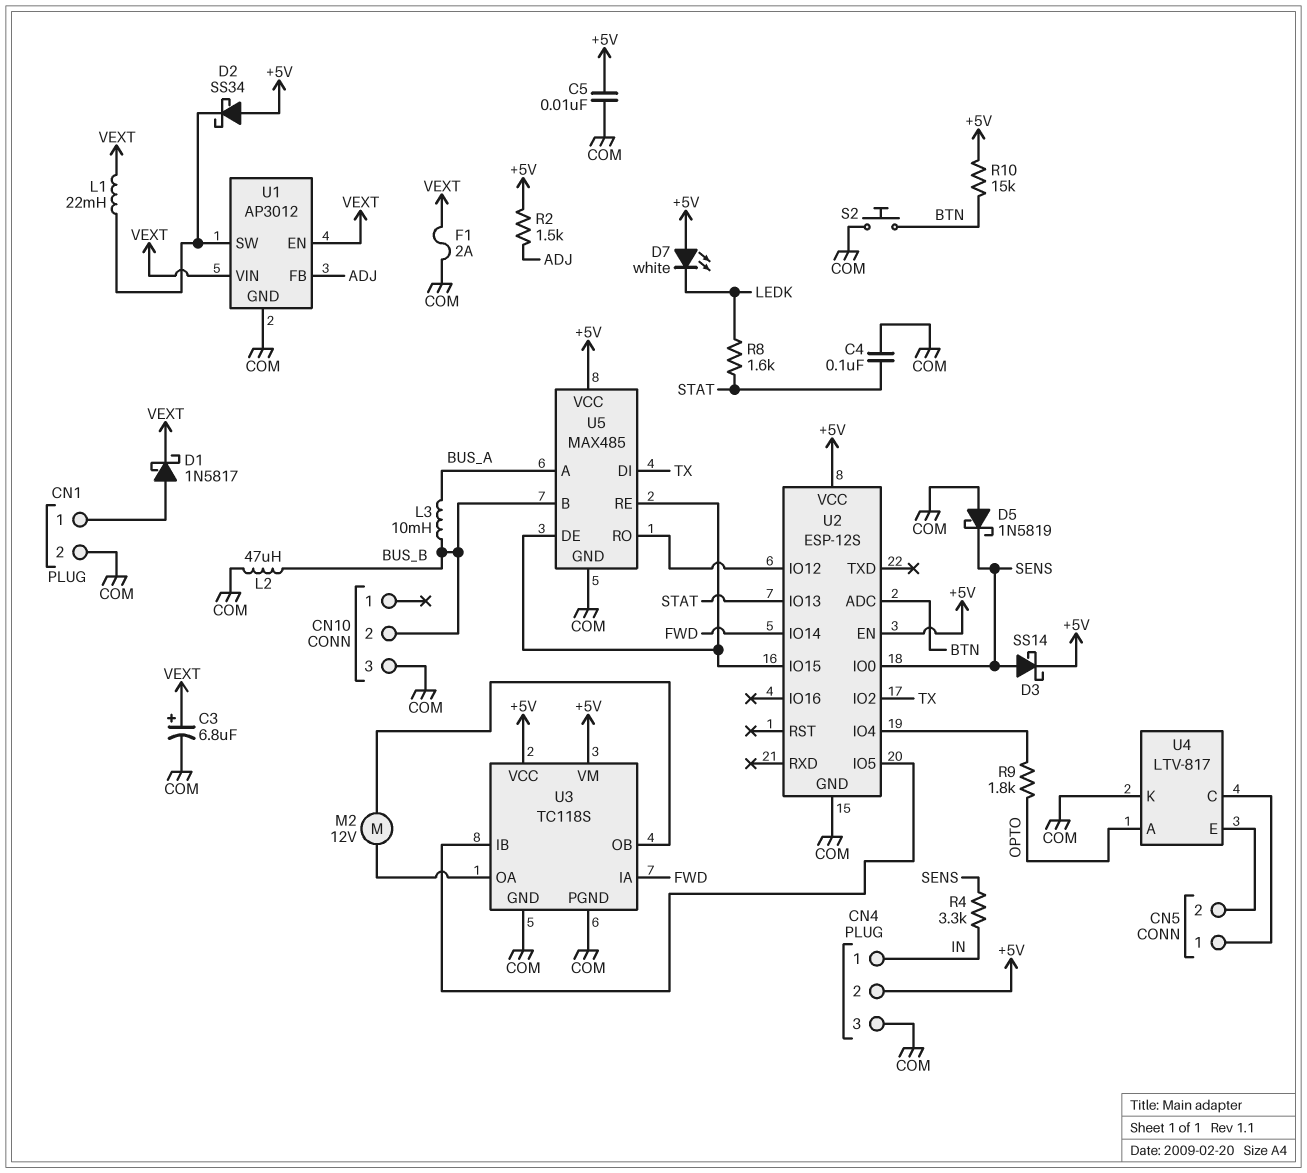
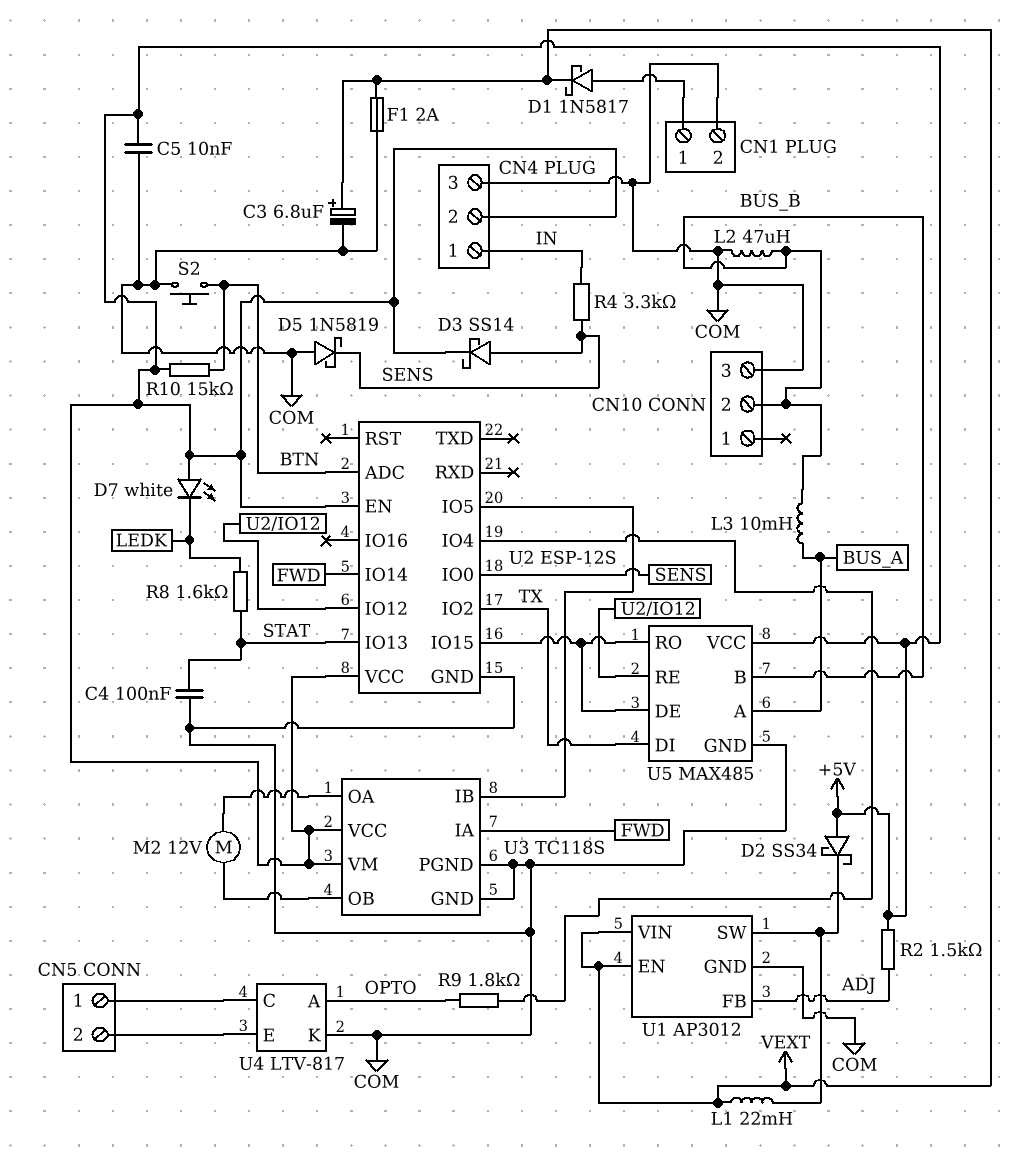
U5 pin RE: U2/IO15 -> U2/IO12
U5 pin RO: U2/IO12 -> U2/IO15

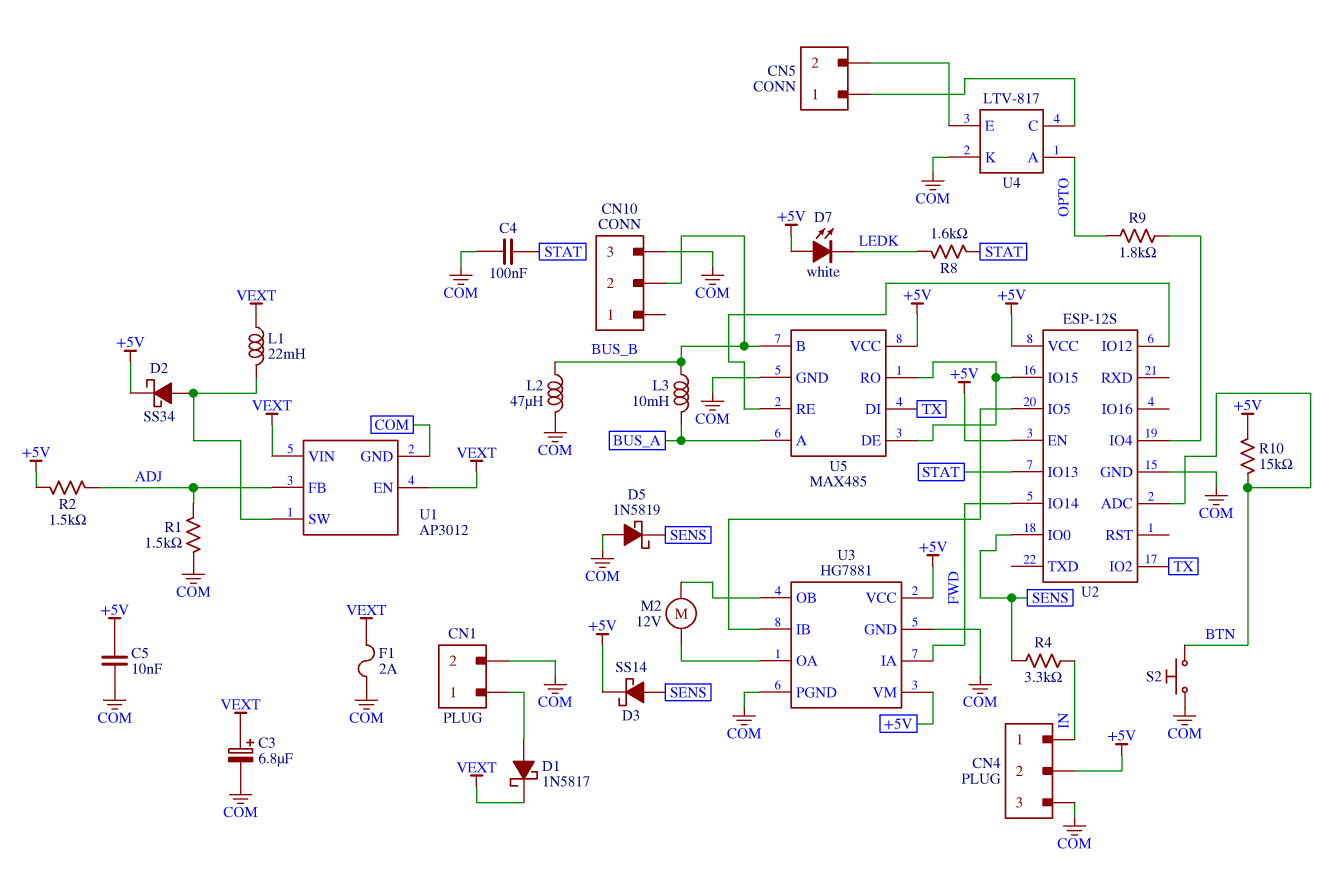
D2: schottky SS34 (A +5V, K U1/SW) -> schottky SS34 (A U1/SW, K +5V)
R1: none -> 1.5k (ADJ, COM)
U3: TC118S -> HG7881

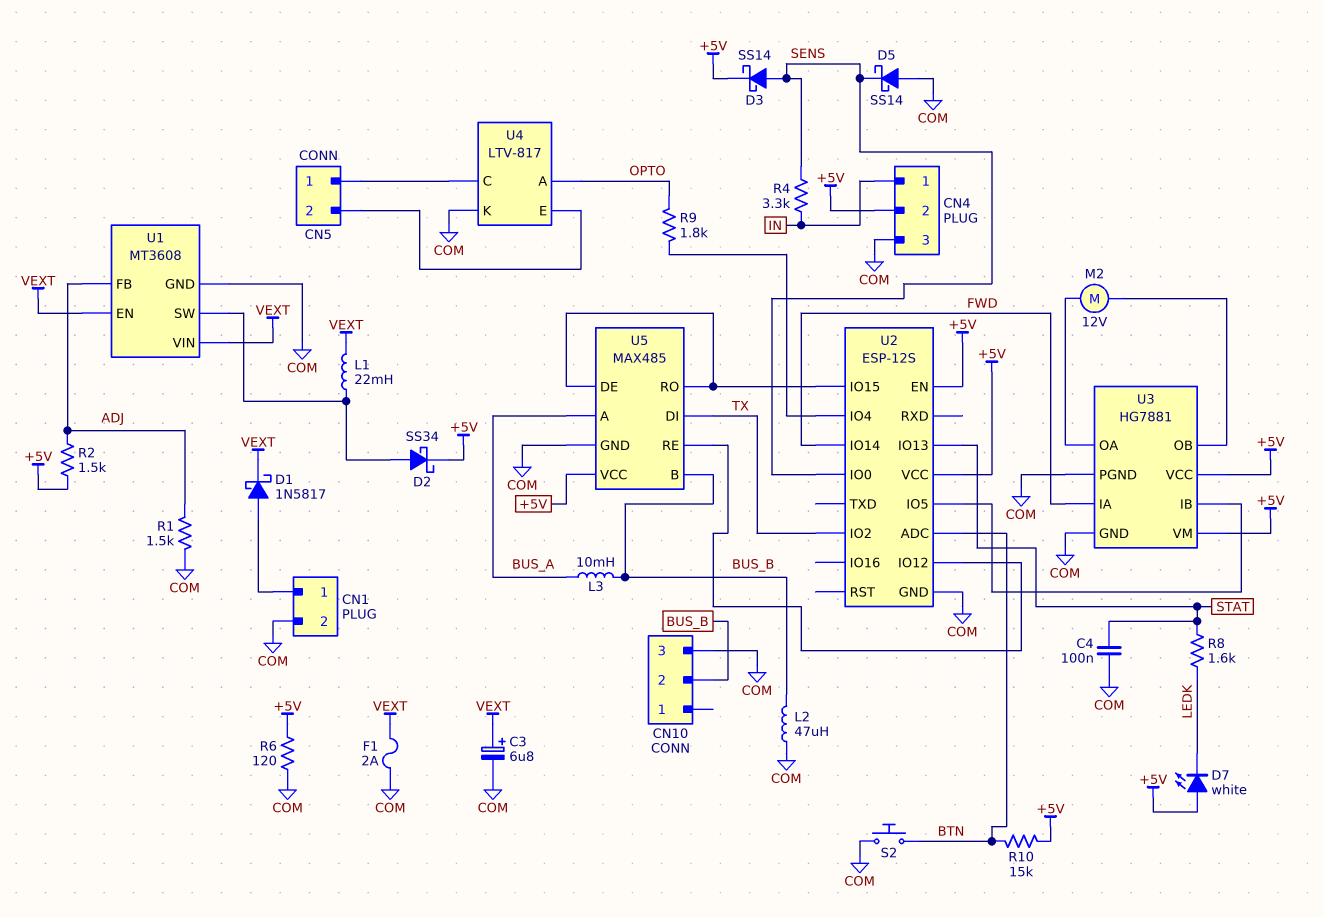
C5: 10nF (+5V, COM) -> none
D5: schottky 1N5819 (A COM, K SENS) -> schottky SS14 (A COM, K SENS)
R6: none -> 120 (+5V, COM)
U1: AP3012 -> MT3608

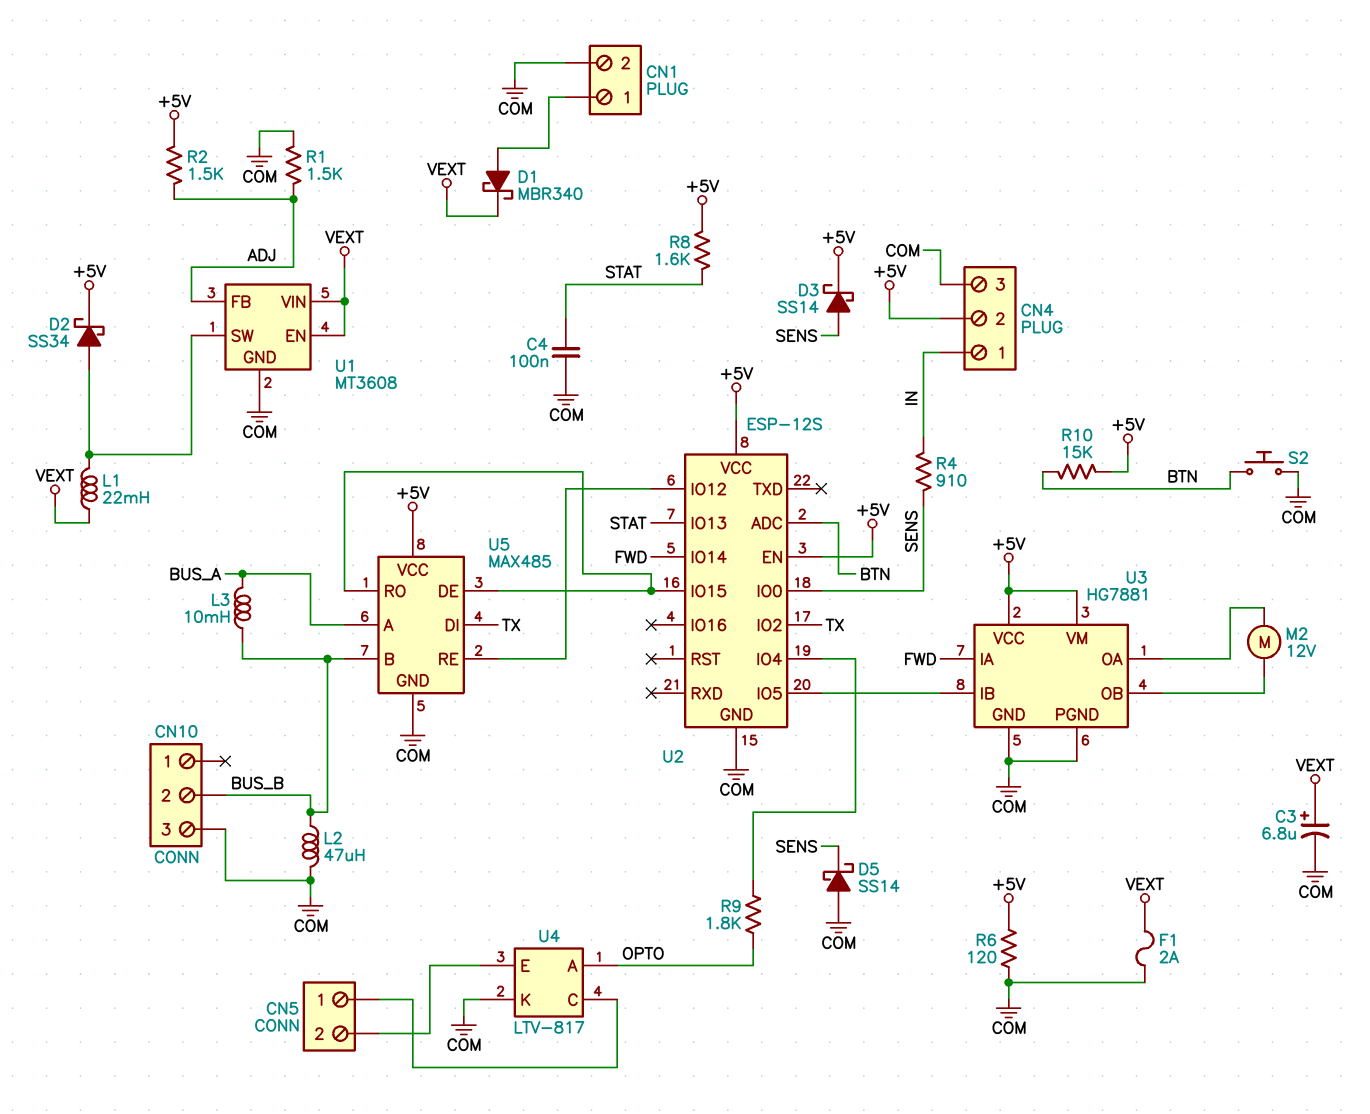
D1: schottky 1N5817 (A CN1/1, K VEXT) -> schottky MBR340 (A CN1/1, K VEXT)
D7: LED white (A +5V, K LEDK) -> none
R4: 3.3k (IN, SENS) -> 910 (IN, SENS)
R8: 1.6k (LEDK, STAT) -> 1.6k (+5V, STAT)

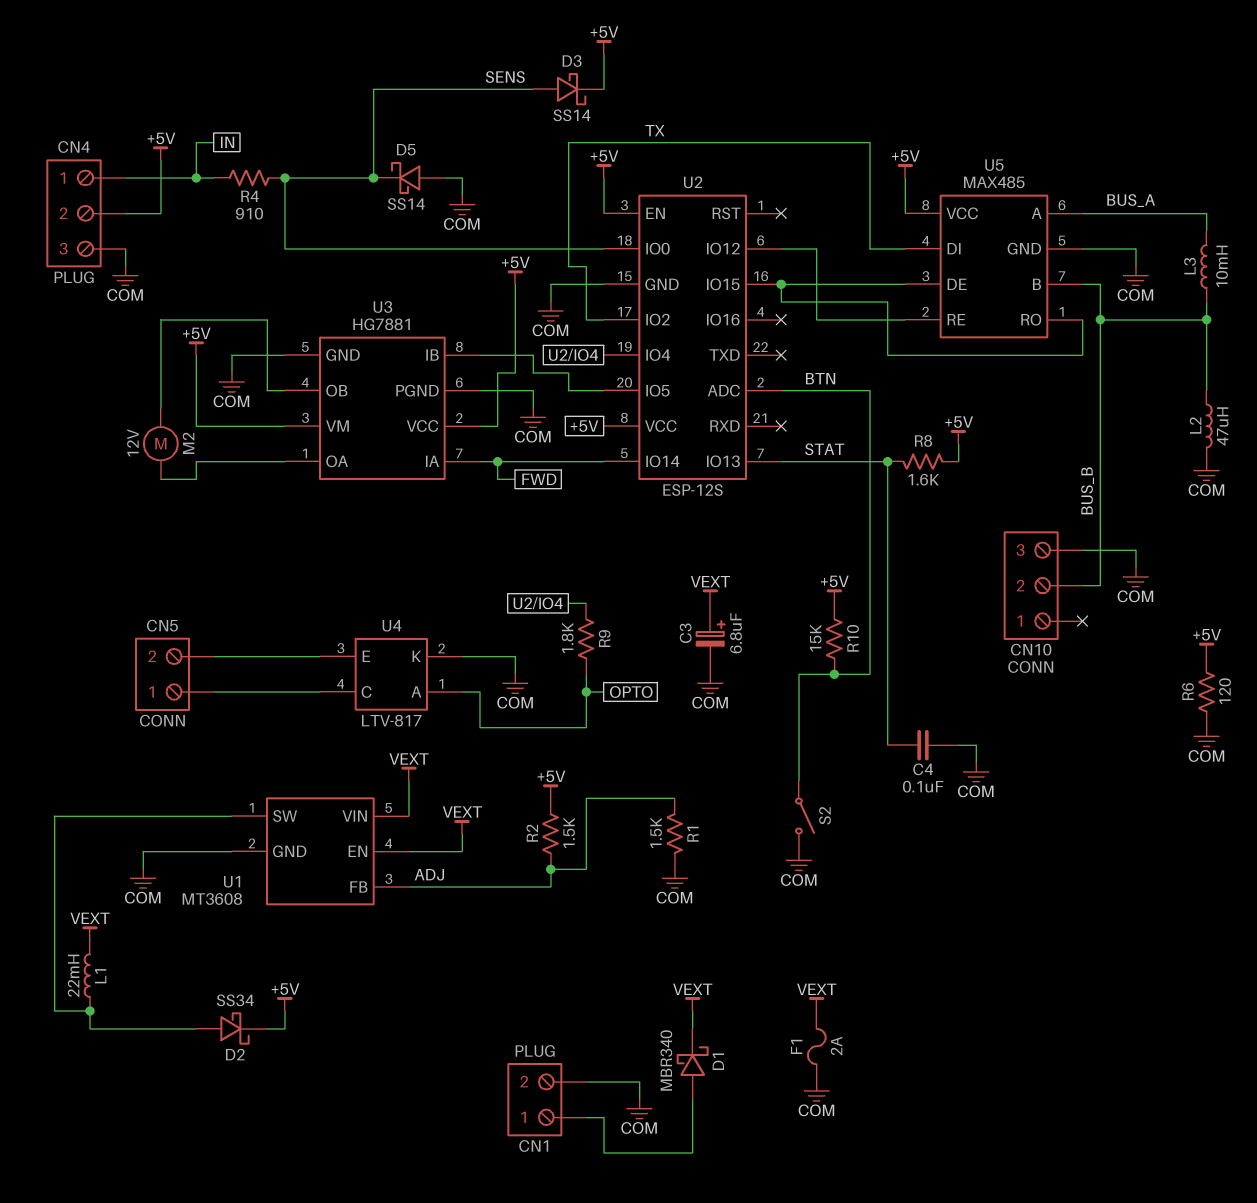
S2: button (BTN, COM) -> switch (BTN, COM)

